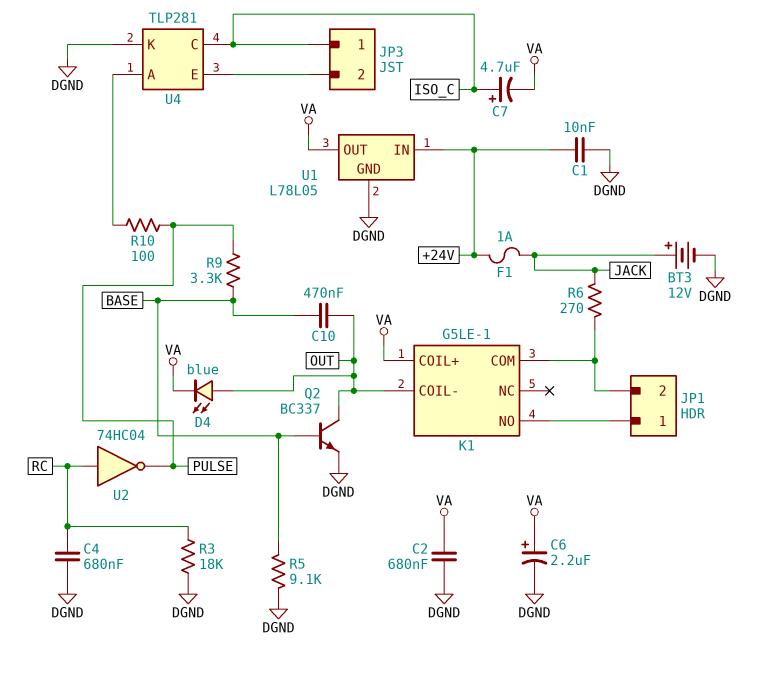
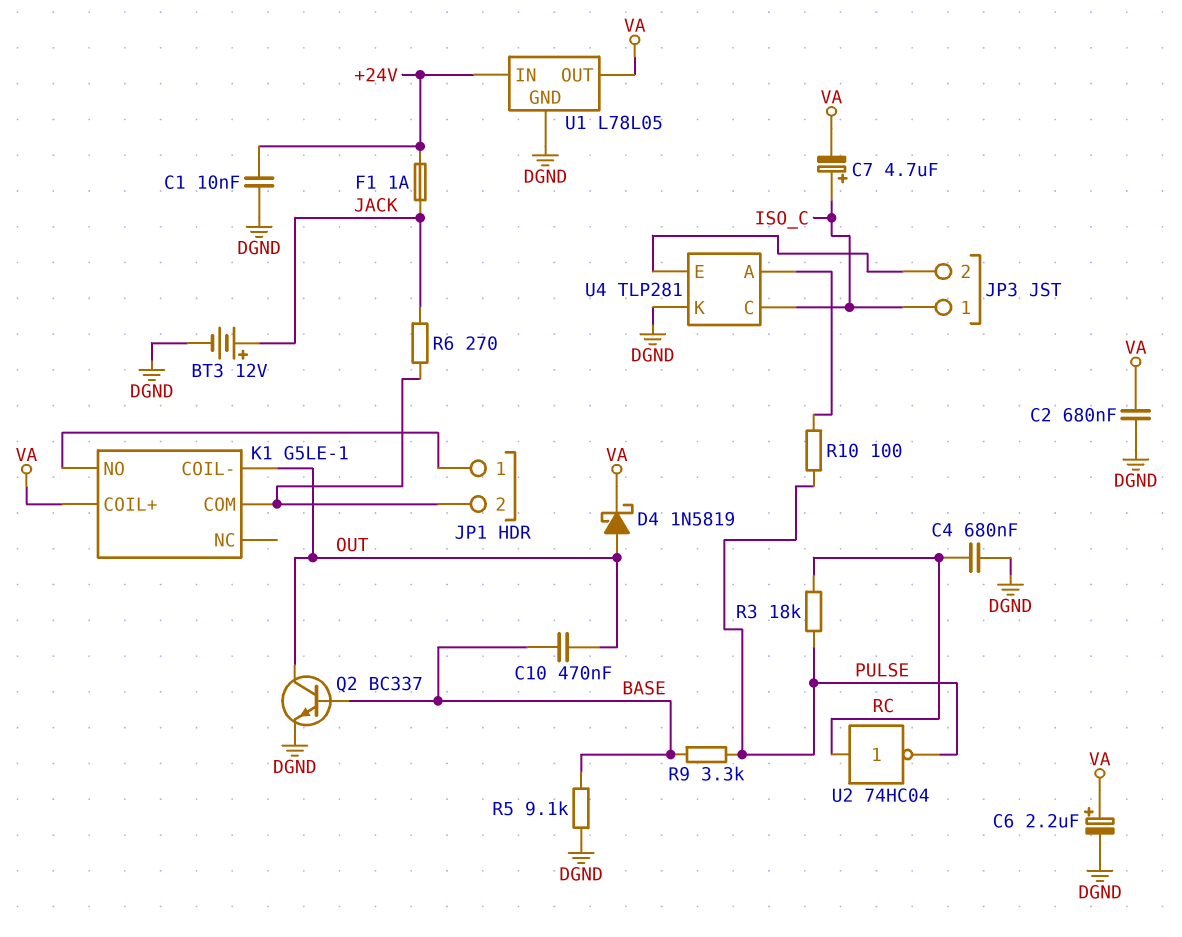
D4: LED blue (A OUT, K VA) -> schottky 1N5819 (A OUT, K VA)
R3: 18k (DGND, RC) -> 18k (PULSE, RC)

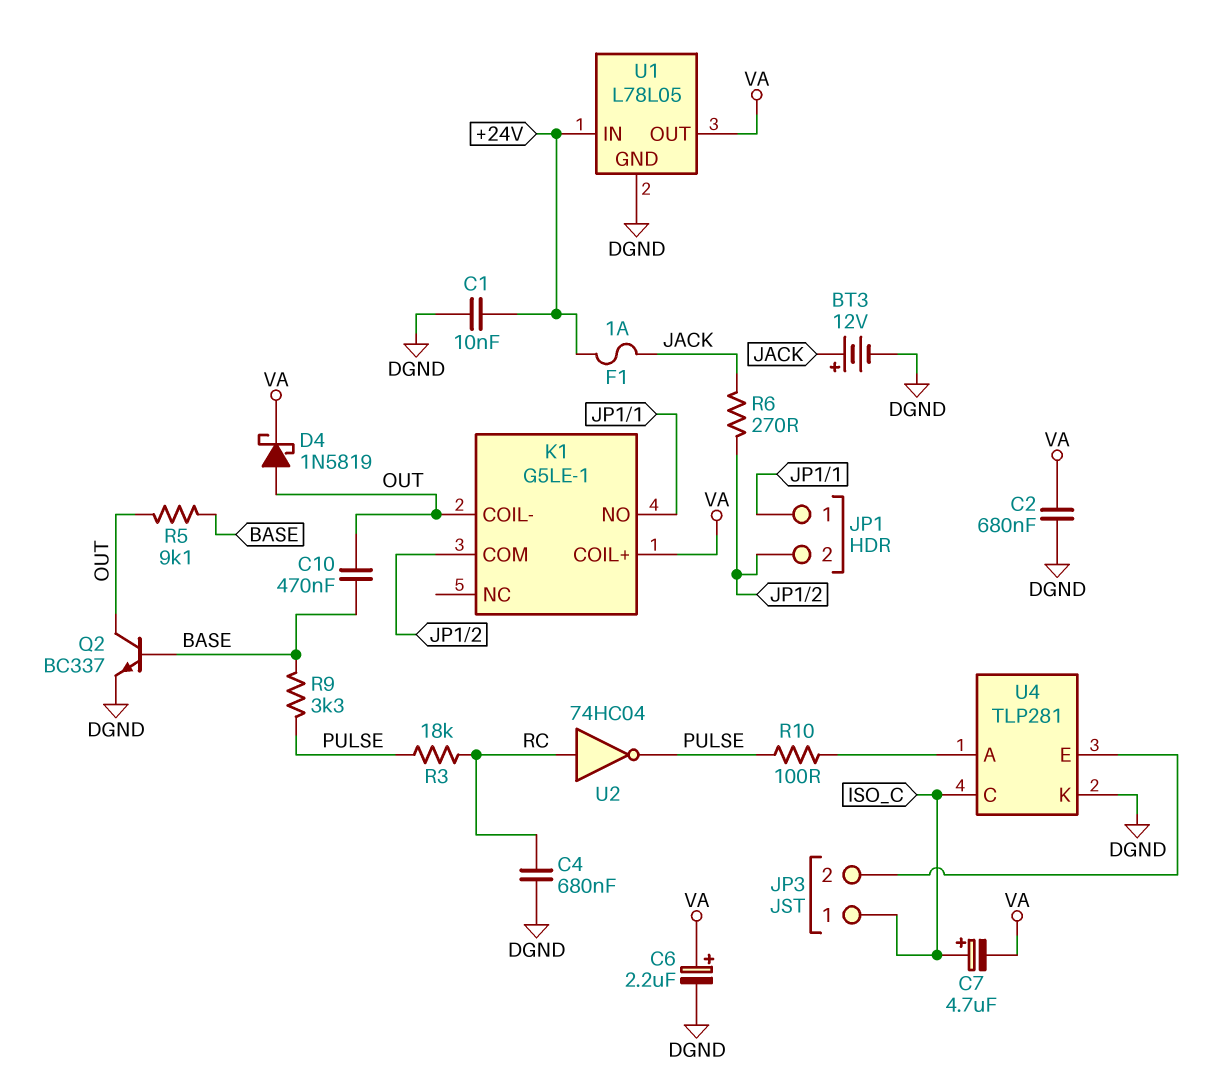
R5: 9.1k (BASE, DGND) -> 9.1k (BASE, OUT)

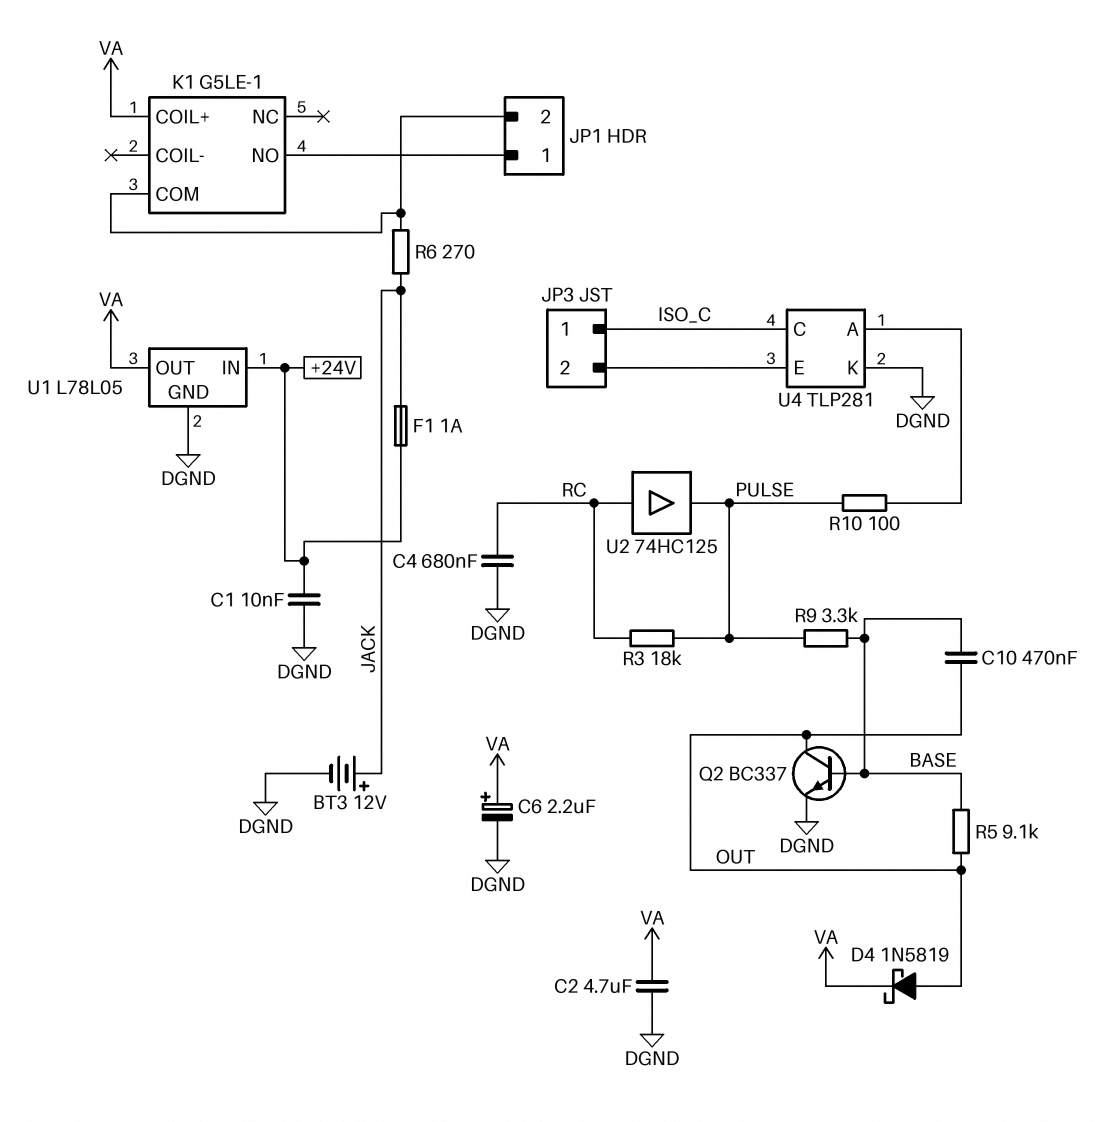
C2: 680nF (DGND, VA) -> 4.7uF (DGND, VA)
C7: 4.7uF (plus ISO_C, minus VA) -> none
K1 pin COIL-: OUT -> none
U2: NOT 74HC04 (in RC, out PULSE) -> buffer 74HC125 (in RC, out PULSE)

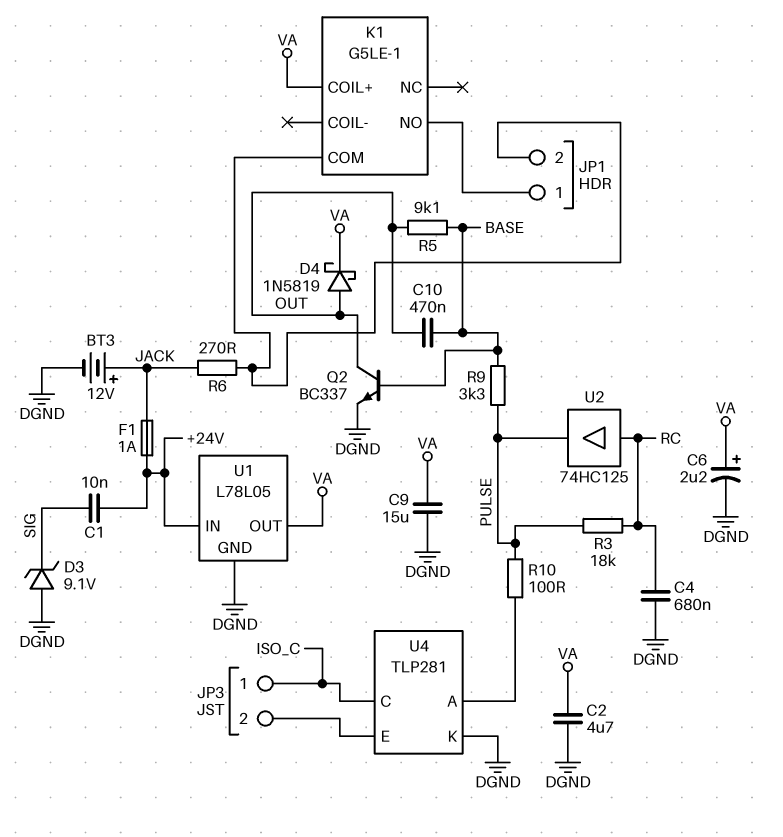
C1: 10nF (+24V, DGND) -> 10nF (+24V, SIG)
C9: none -> 15uF (DGND, VA)
D3: none -> zener 9.1V (A DGND, K SIG)

